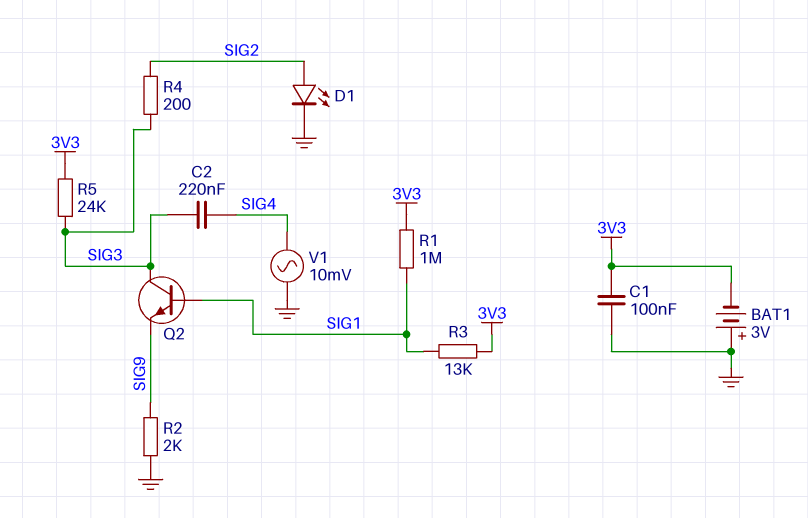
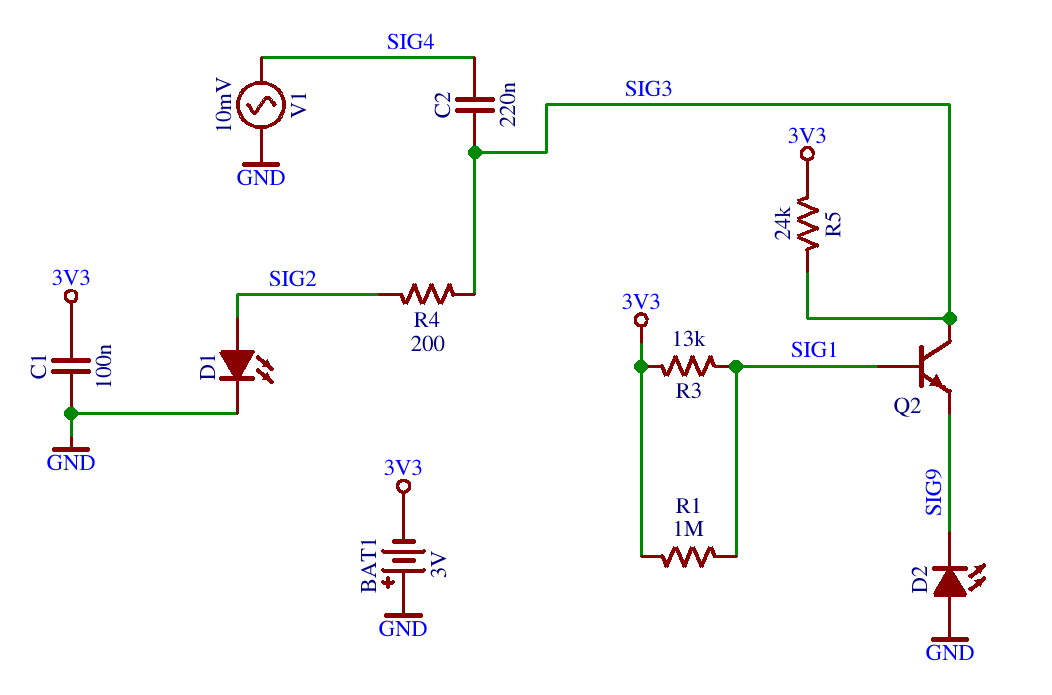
D2: none -> LED (A GND, K SIG9)
R2: 2k (GND, SIG9) -> none

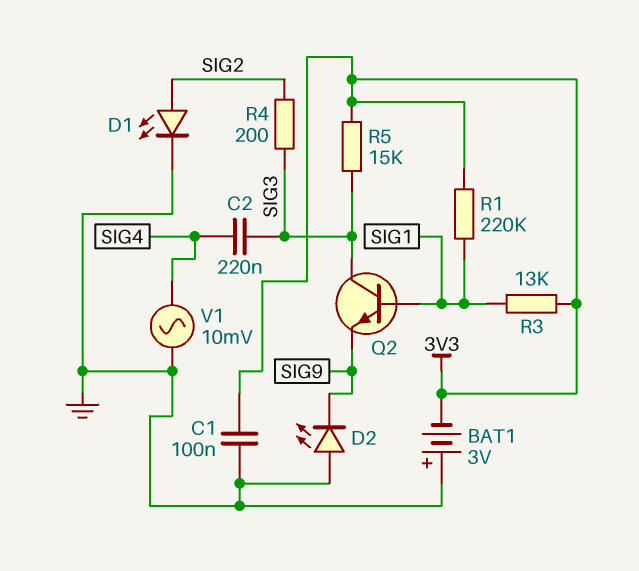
R1: 1M (3V3, SIG1) -> 220k (3V3, SIG1)
R5: 24k (3V3, SIG3) -> 15k (3V3, SIG3)

